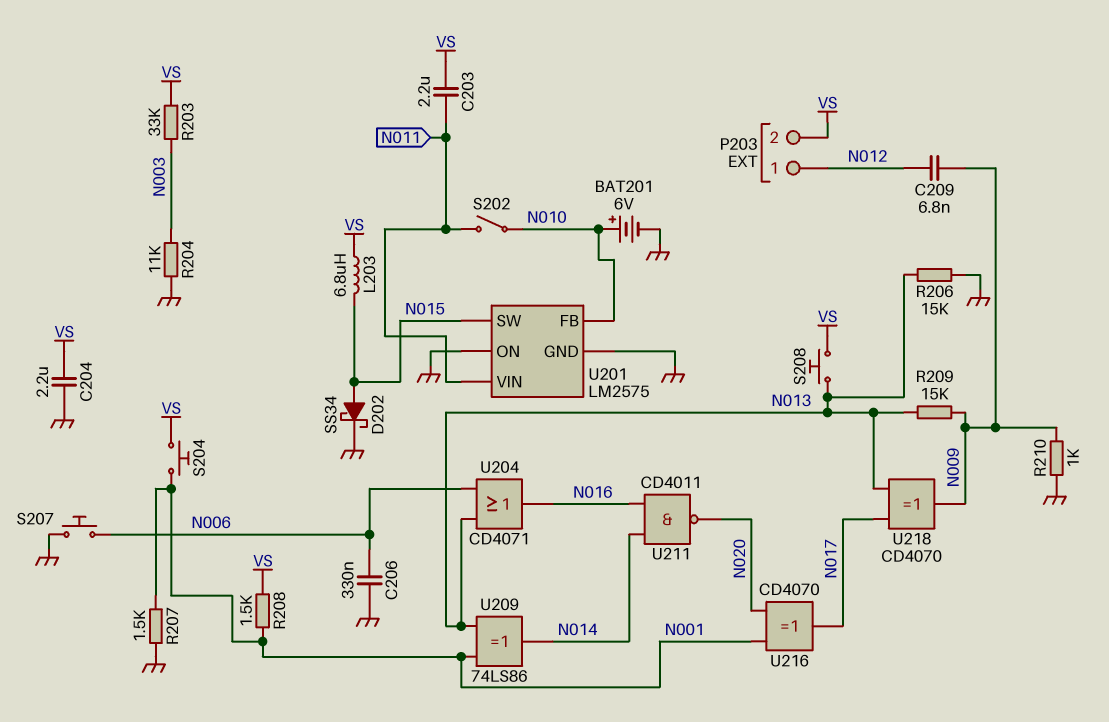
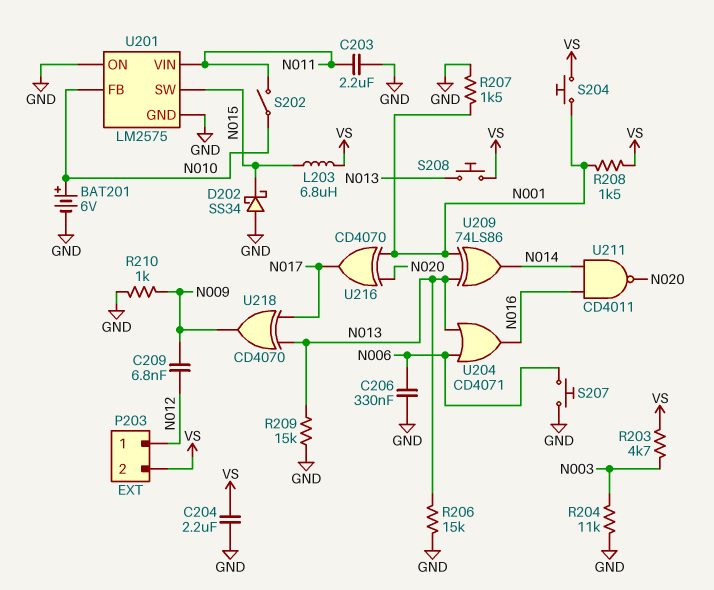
C203: 2.2uF (N011, VS) -> 2.2uF (GND, N011)
D202: schottky SS34 (A N015, K GND) -> schottky SS34 (A GND, K N015)
R203: 33k (N003, VS) -> 4.7k (N003, VS)
R209: 15k (N009, N013) -> 15k (GND, N013)

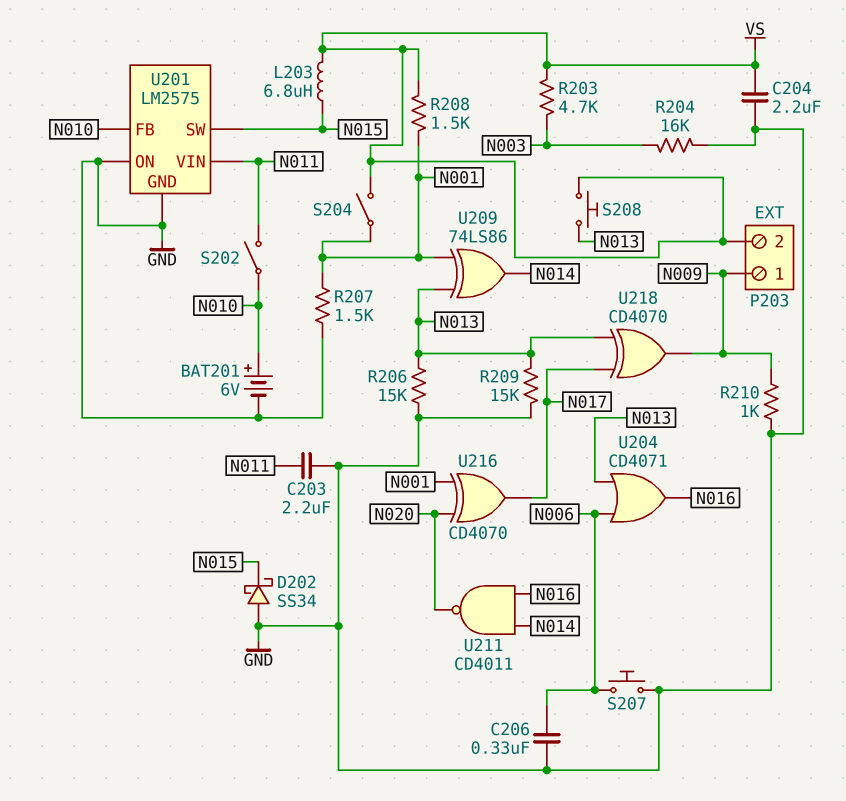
C209: 6.8nF (N009, N012) -> none
P203 pin 1: N012 -> N009
R204: 11k (GND, N003) -> 16k (GND, N003)
S204: button (N001, VS) -> switch (N001, VS)

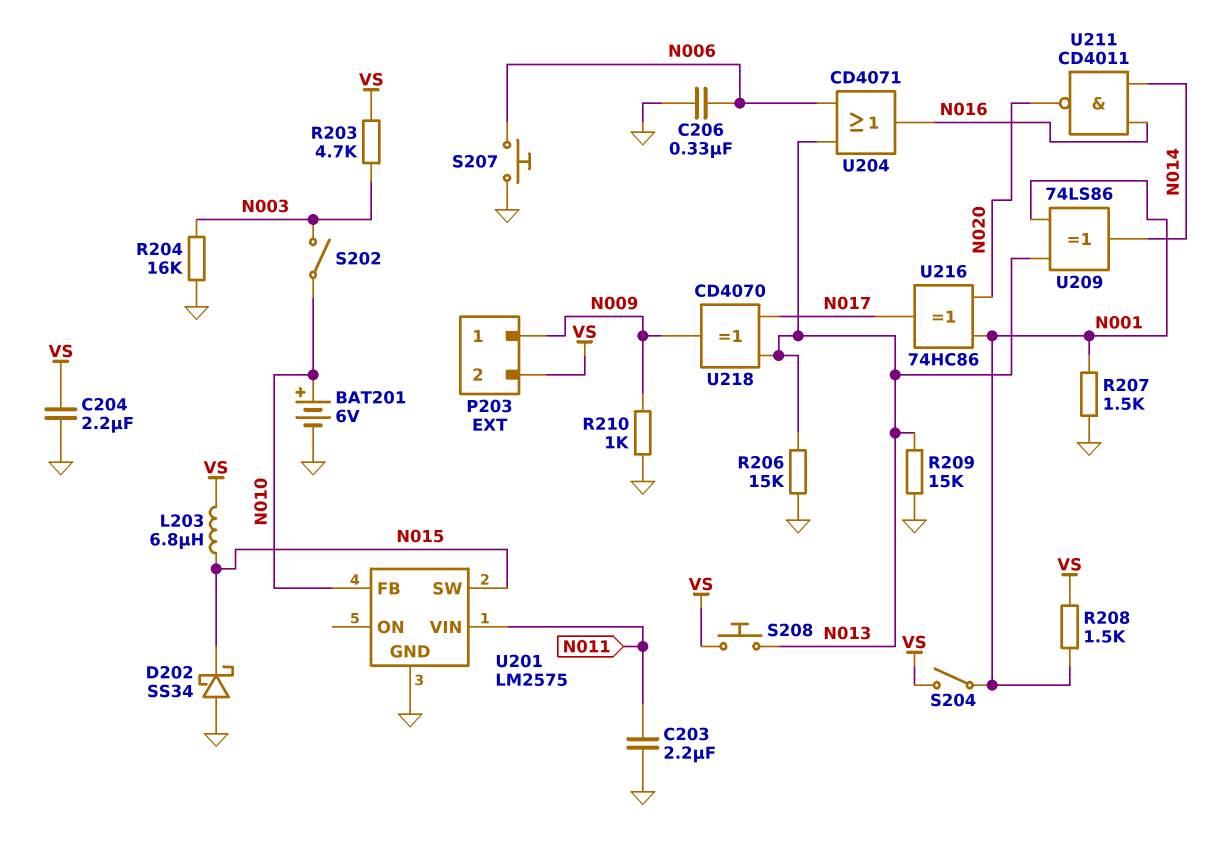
S202: switch (N010, N011) -> switch (N003, N010)
U201 pin ON: GND -> none
U216: XOR CD4070 (in N001, in N020, out N017) -> XOR 74HC86 (in N001, in N020, out N017)

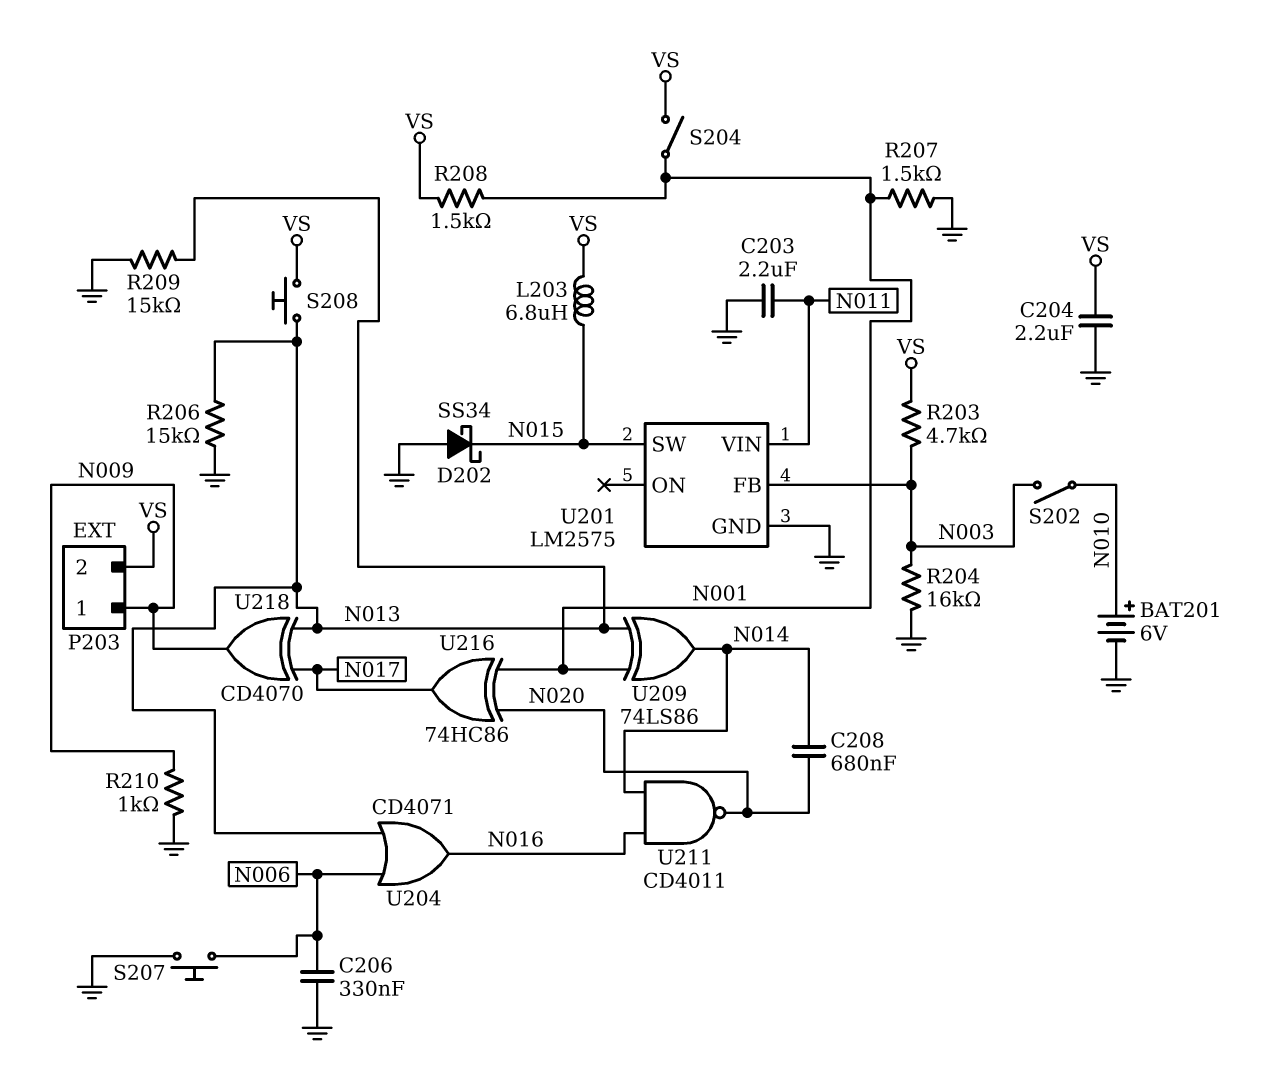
C208: none -> 680nF (N014, N020)
U201 pin FB: N010 -> N003

